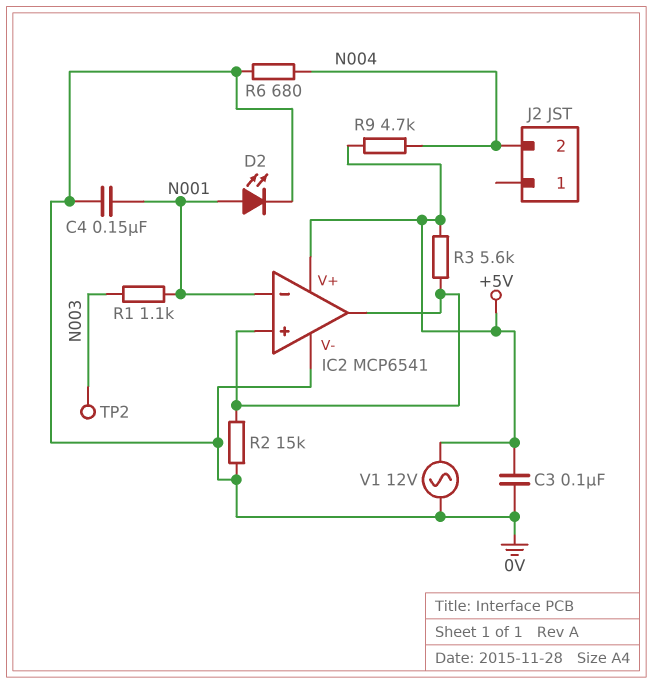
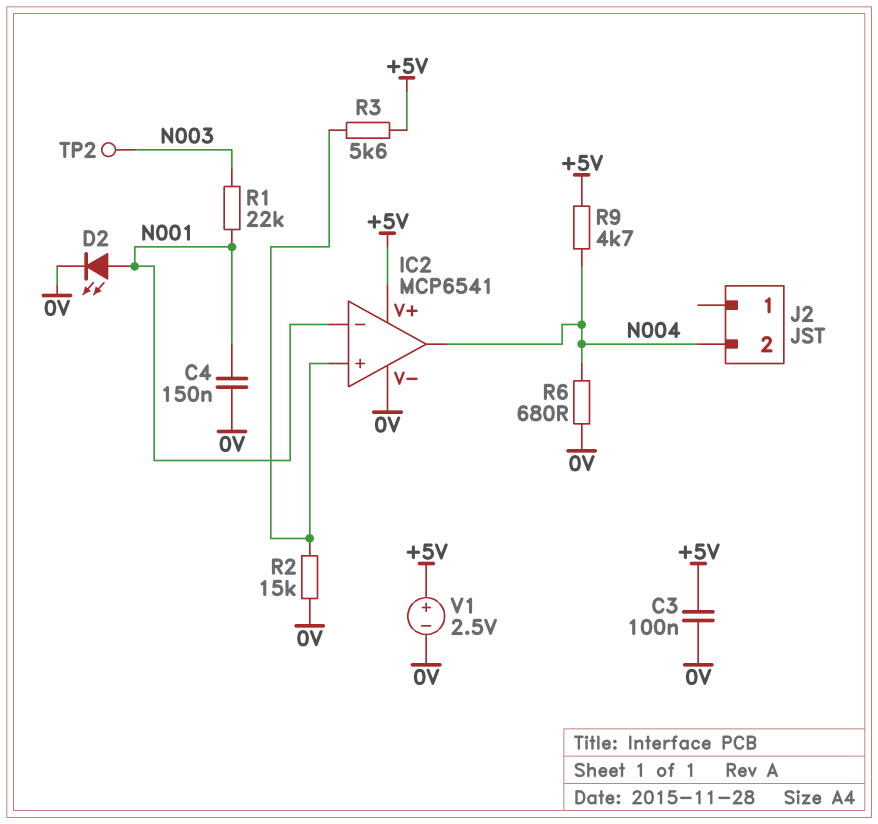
IC2 pin out: IC2/in+ -> N004
R1: 1.1k (N001, N003) -> 22k (N001, N003)
V1: AC 12V (+5V, 0V) -> 2.5V (plus +5V, minus 0V)

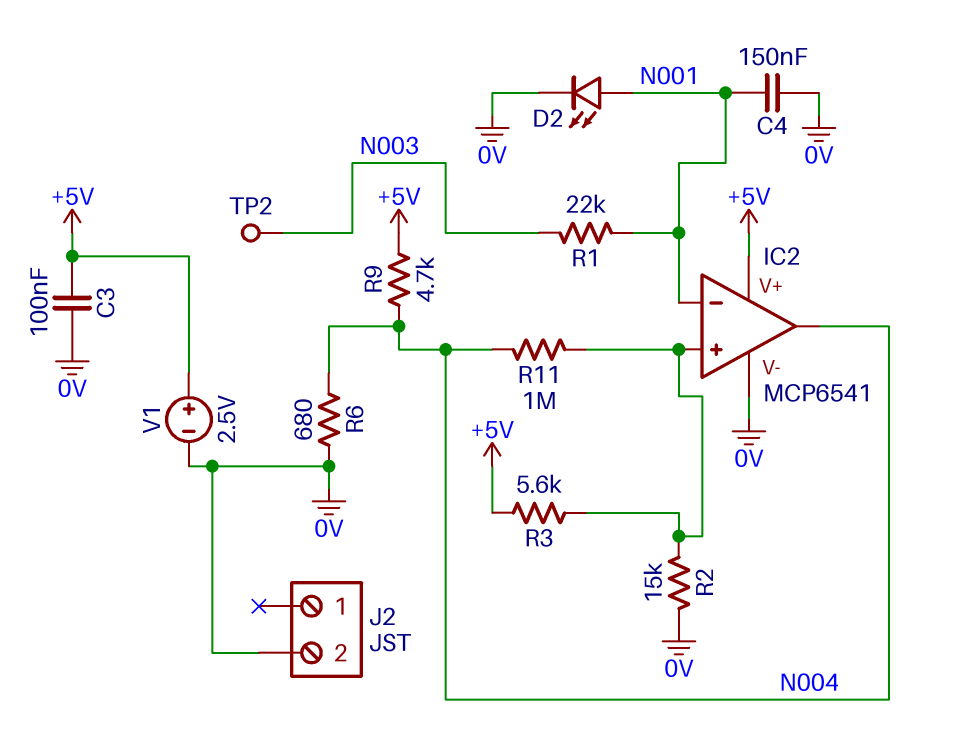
J2 pin 2: N004 -> 0V
R11: none -> 1M (IC2/in+, N004)

